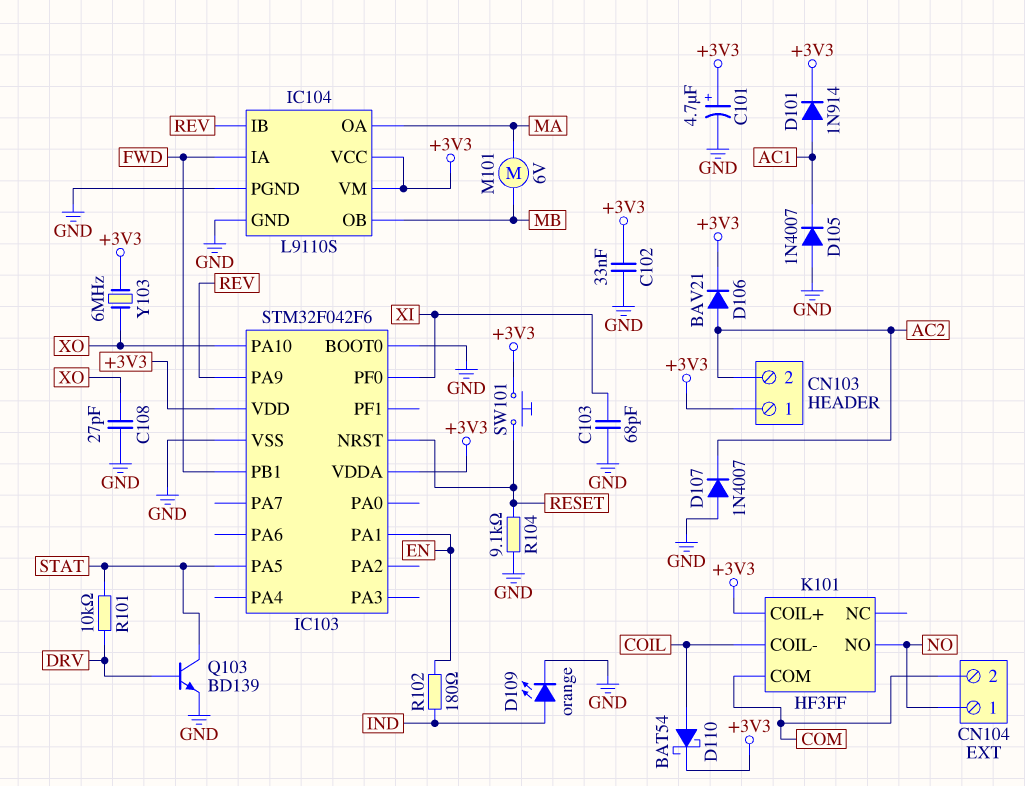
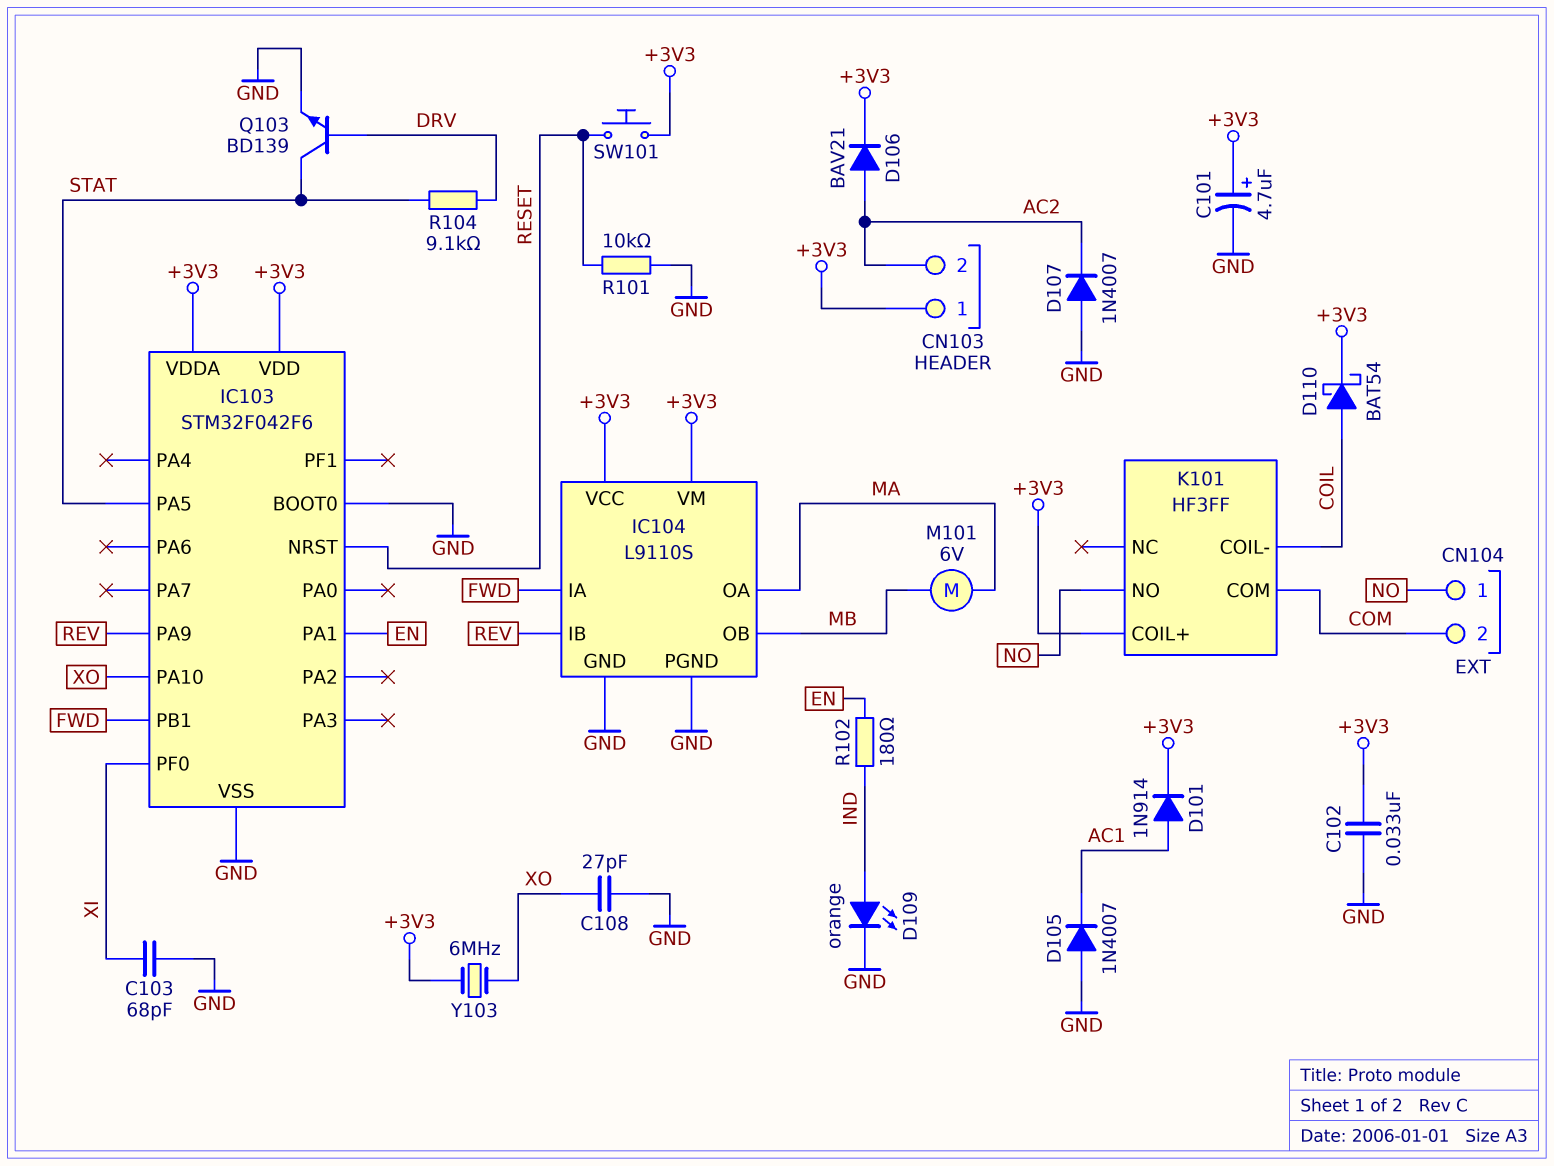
R101: 10k (DRV, STAT) -> 10k (GND, RESET)
R104: 9.1k (GND, RESET) -> 9.1k (DRV, STAT)

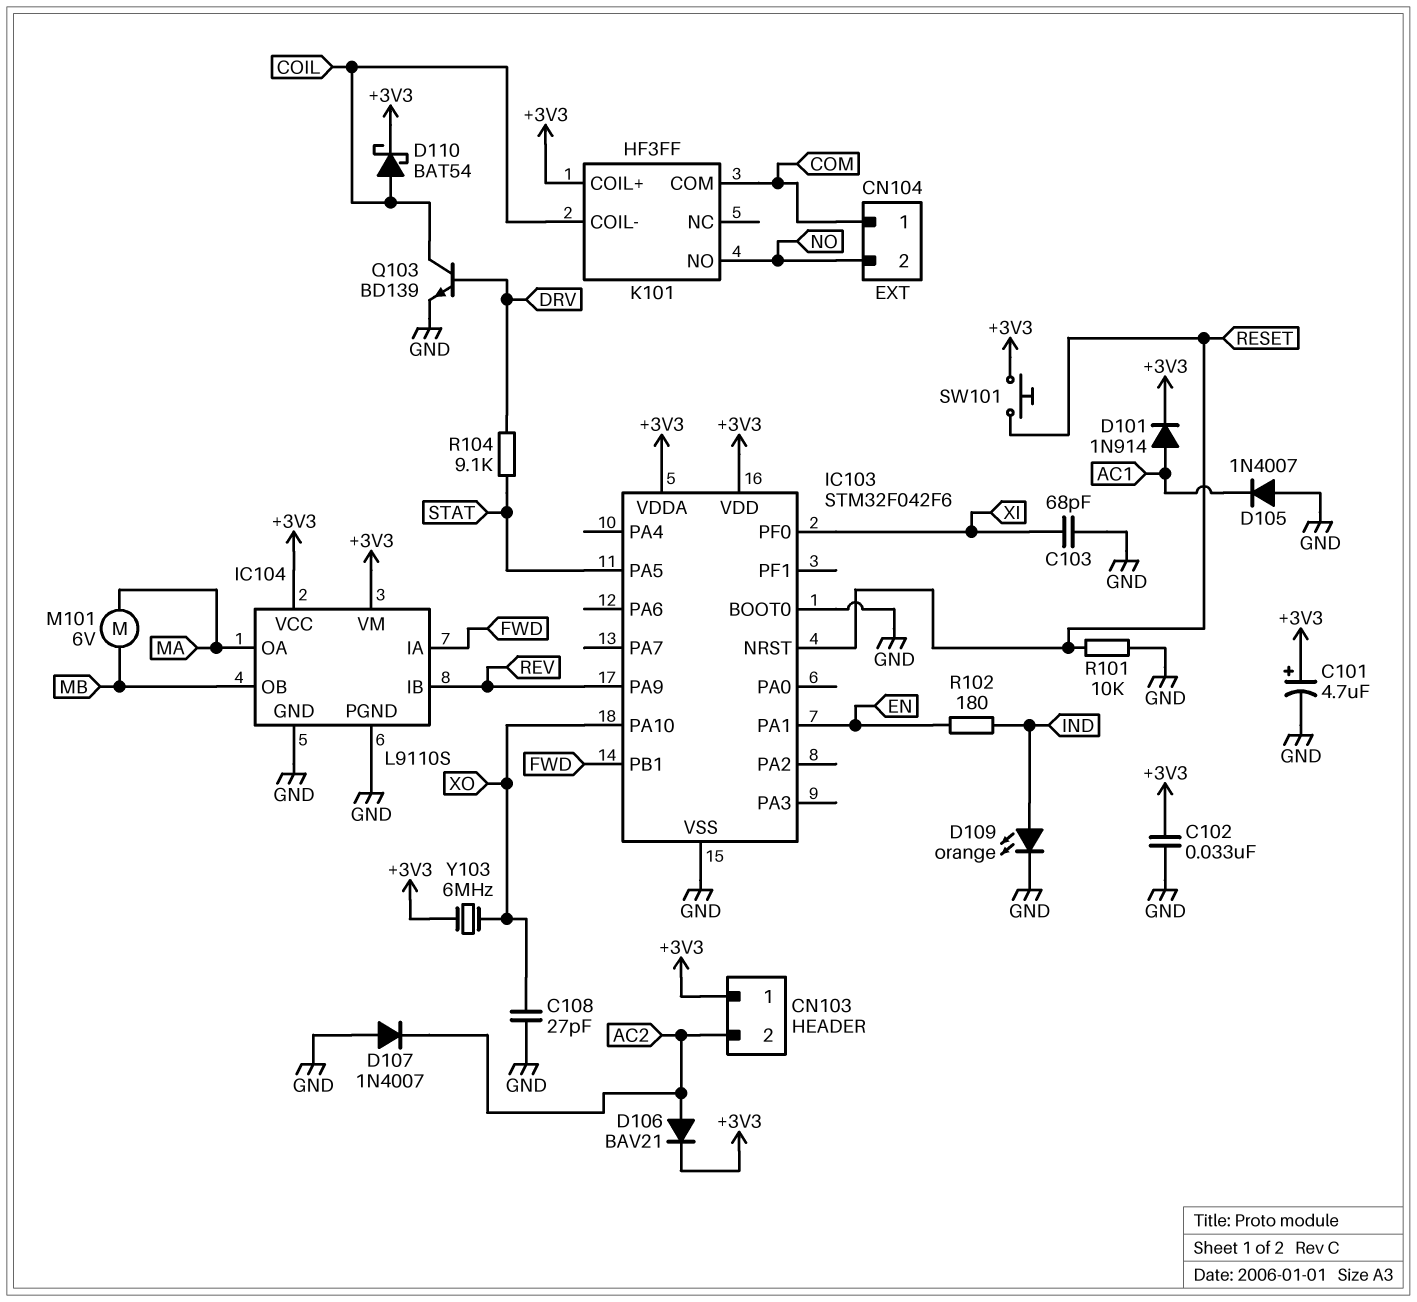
CN104 pin 1: NO -> COM
CN104 pin 2: COM -> NO
Q103: NPN BD139 (B DRV, C STAT, E GND) -> NPN BD139 (B DRV, C COIL, E GND)

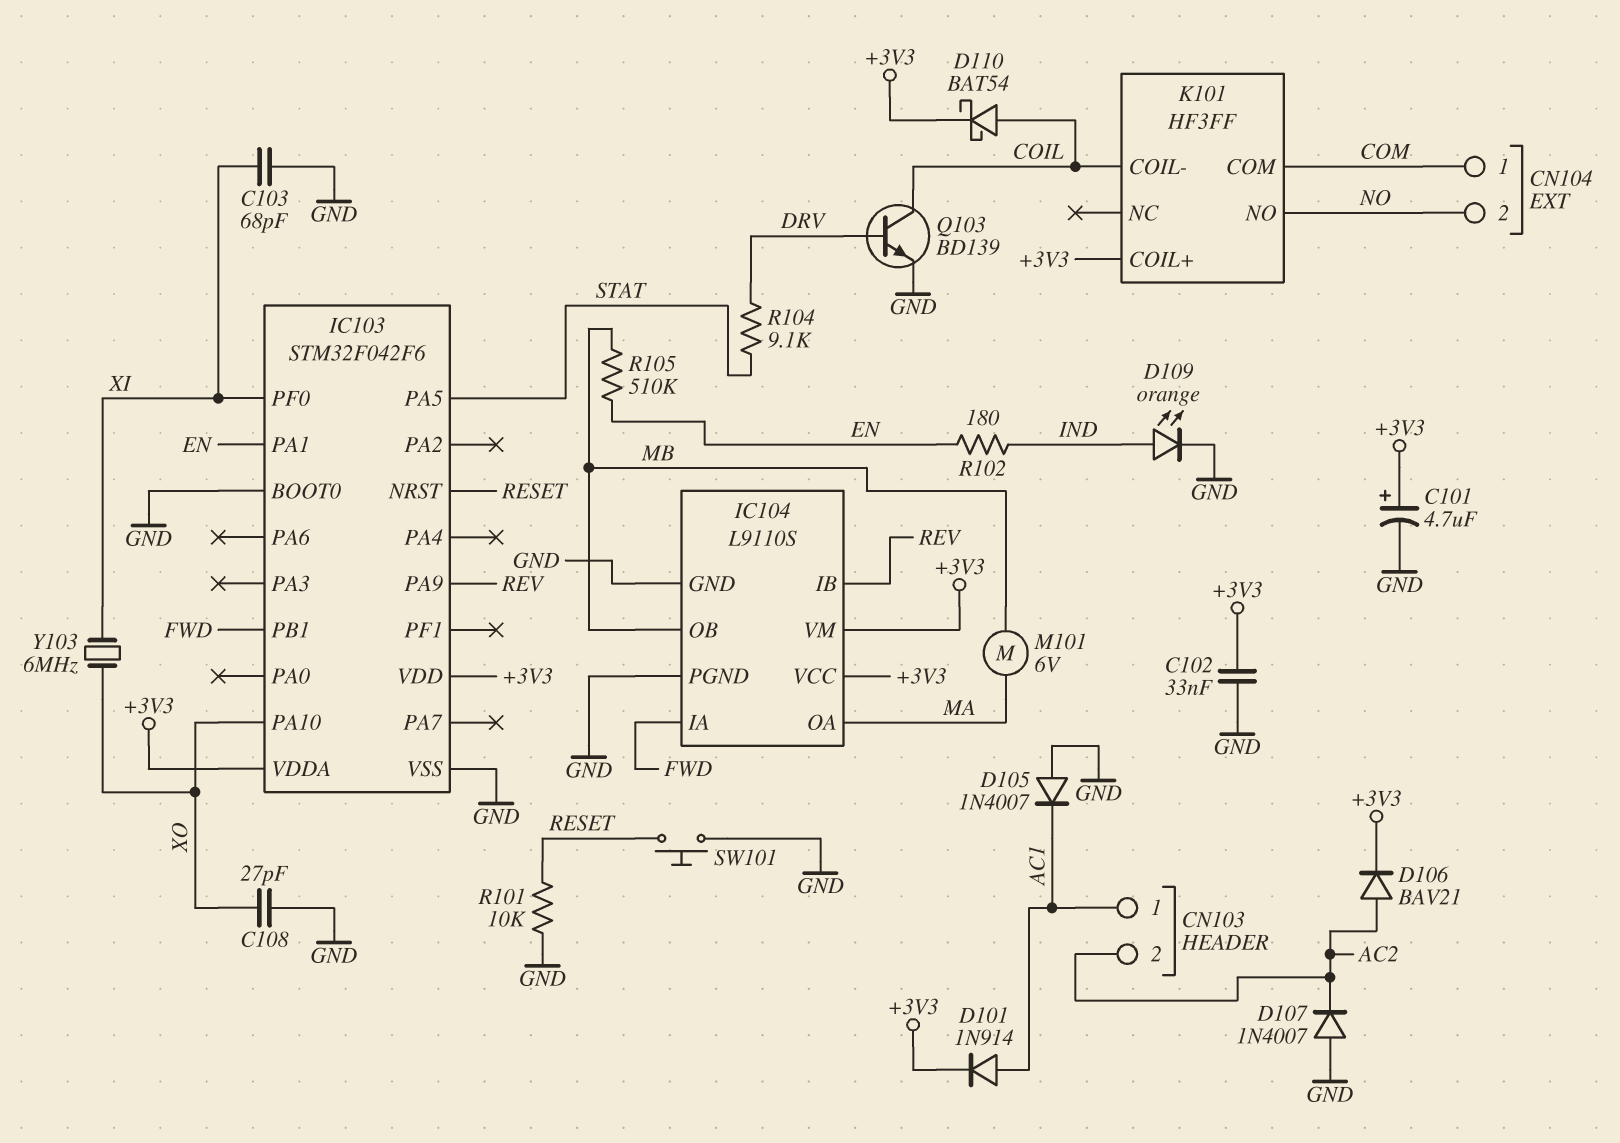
CN103 pin 1: +3V3 -> AC1
R105: none -> 510k (EN, MB)
SW101: button (+3V3, RESET) -> button (GND, RESET)
Y103: 6MHz (+3V3, XO) -> 6MHz (XI, XO)

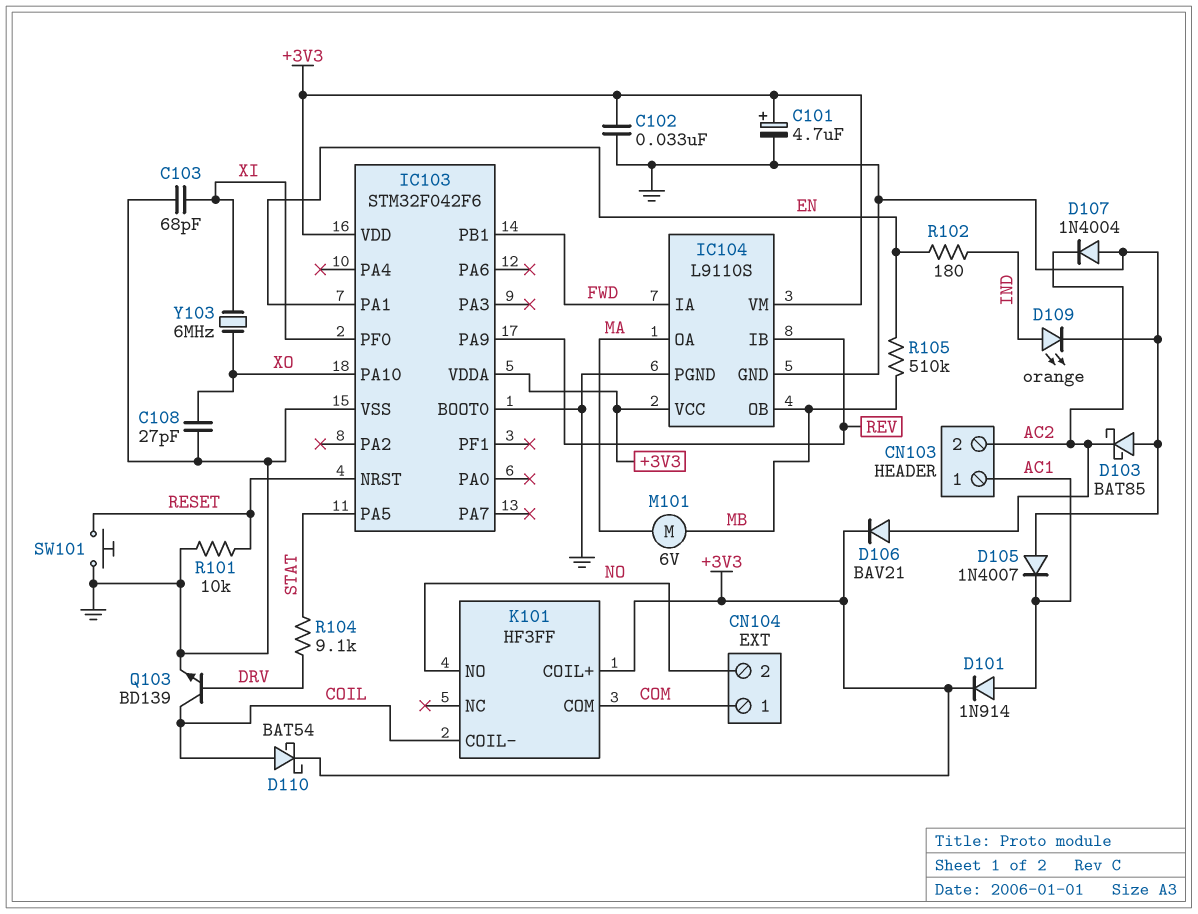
D103: none -> schottky BAT85 (A GND, K AC2)
D107: diode 1N4007 (A GND, K AC2) -> diode 1N4004 (A GND, K AC2)

